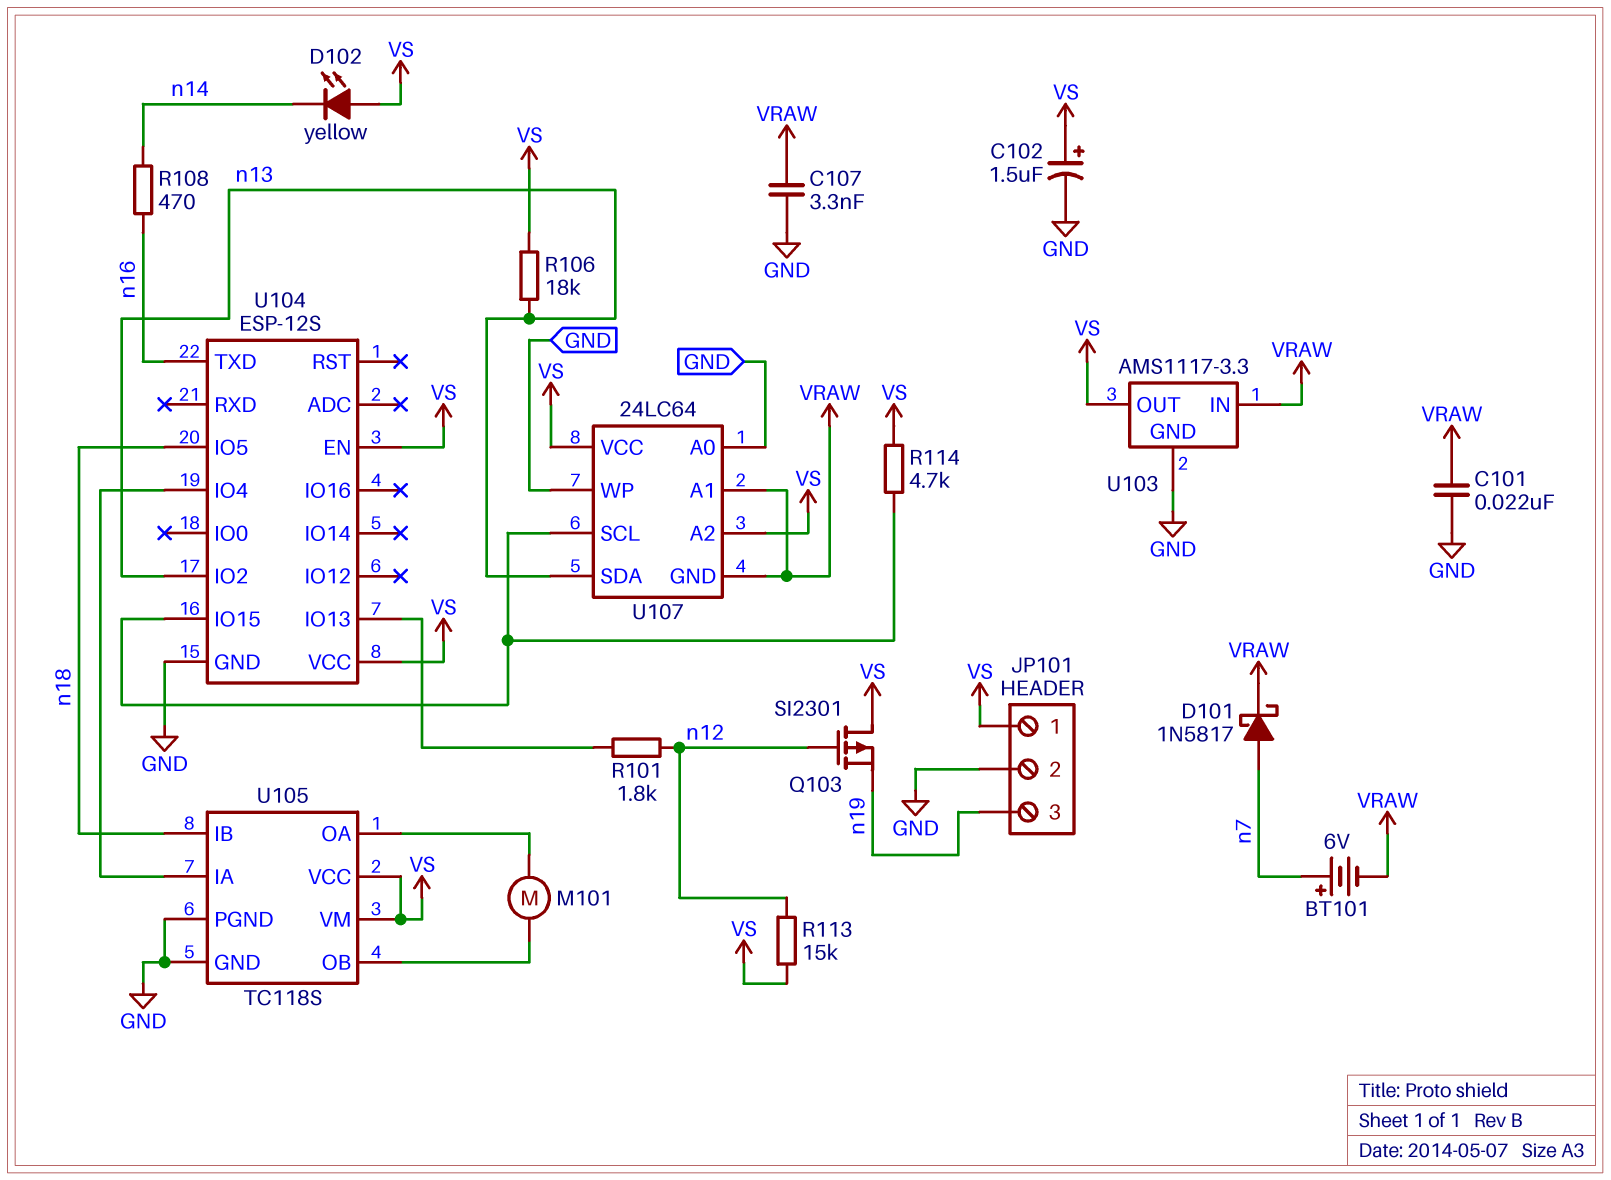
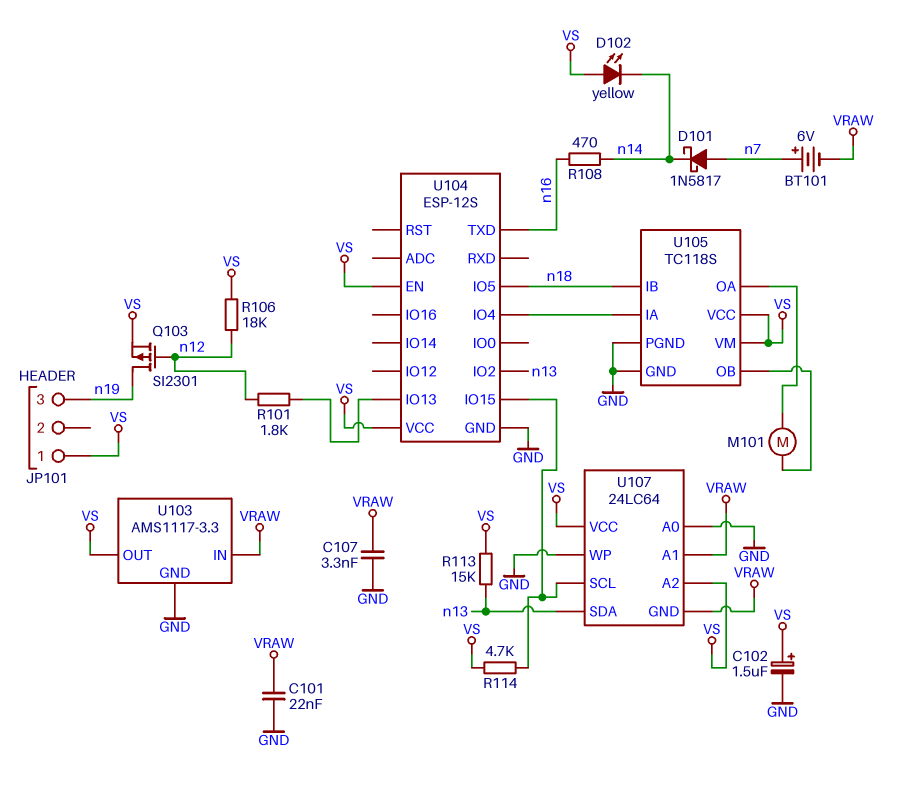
D101: schottky 1N5817 (A n7, K VRAW) -> schottky 1N5817 (A n7, K n14)
JP101 pin 2: GND -> none
Q103: PMOS SI2301 (G n12, D VS, S n19) -> PMOS SI2301 (G n12, D n19, S VS)
R106: 18k (VS, n13) -> 18k (VS, n12)
R113: 15k (VS, n12) -> 15k (VS, n13)

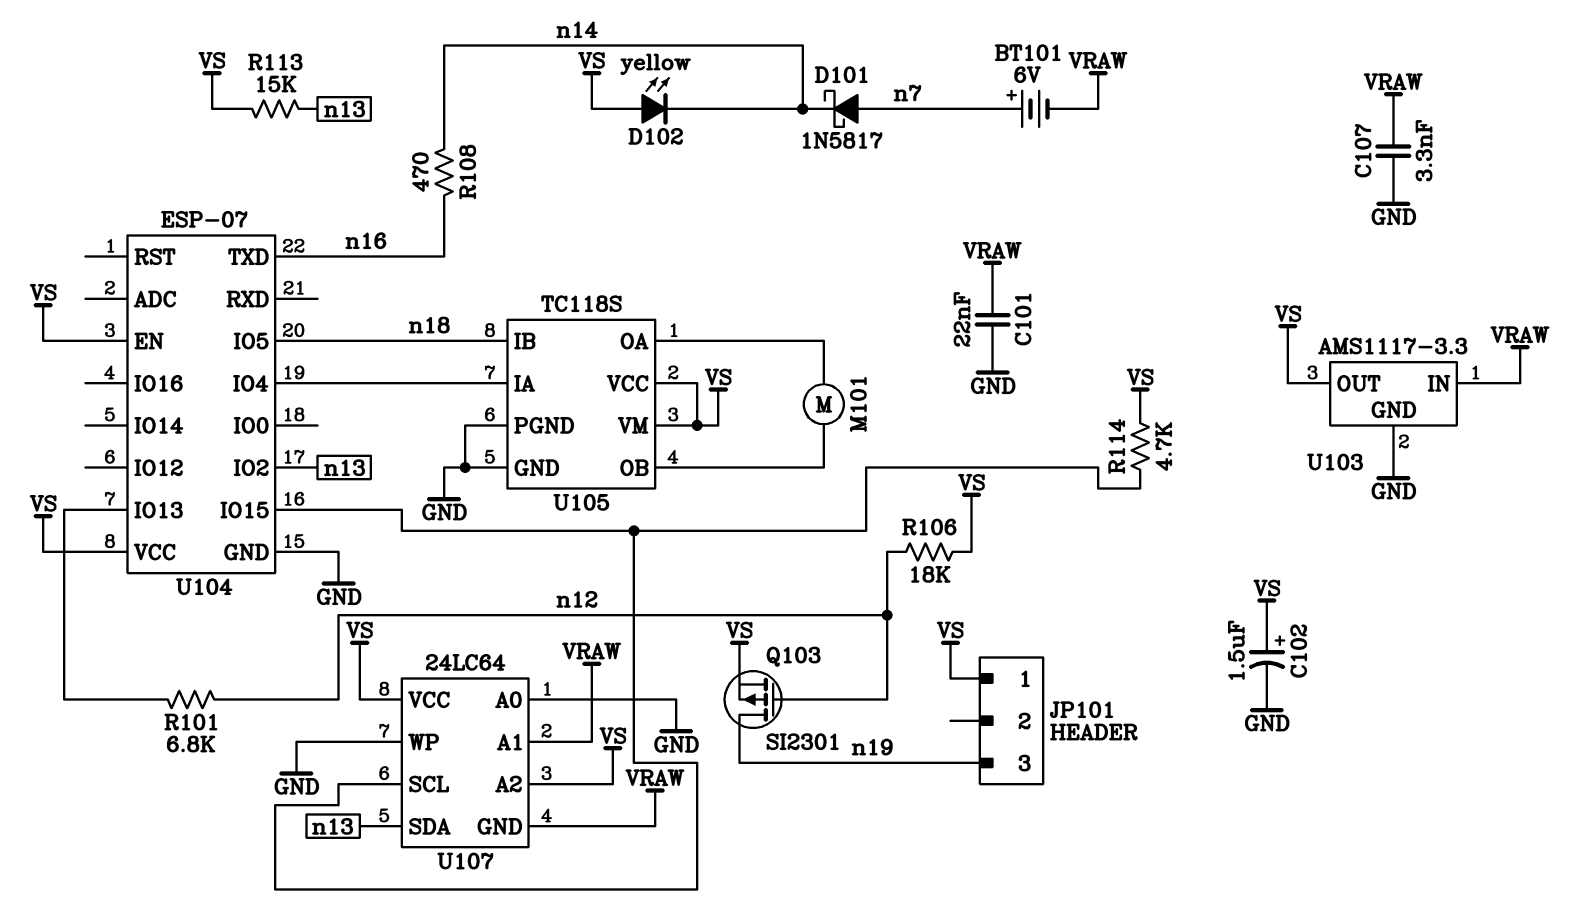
R101: 1.8k (U104/IO13, n12) -> 6.8k (U104/IO13, n12)
U104: ESP-12S -> ESP-07

